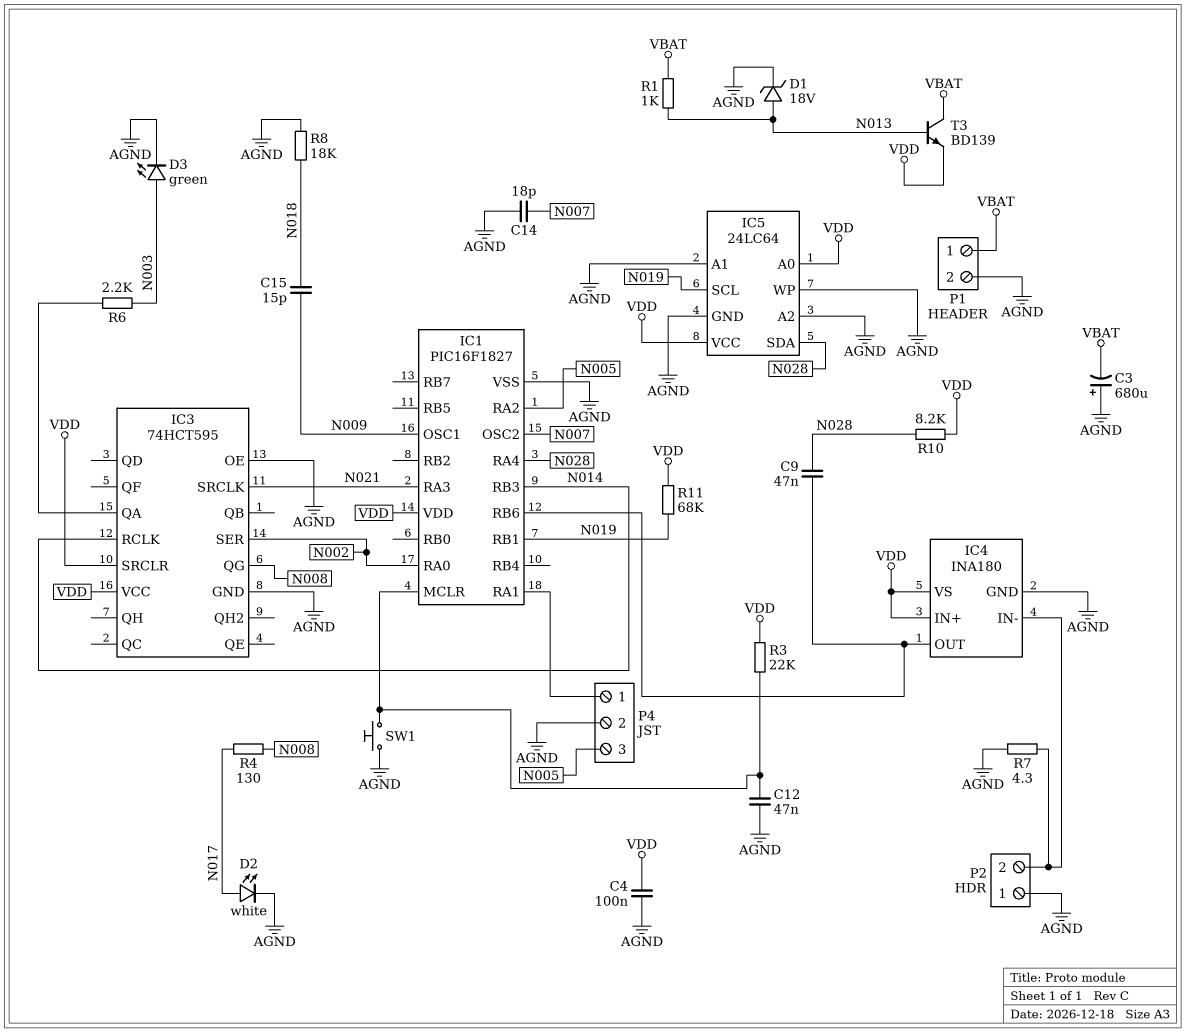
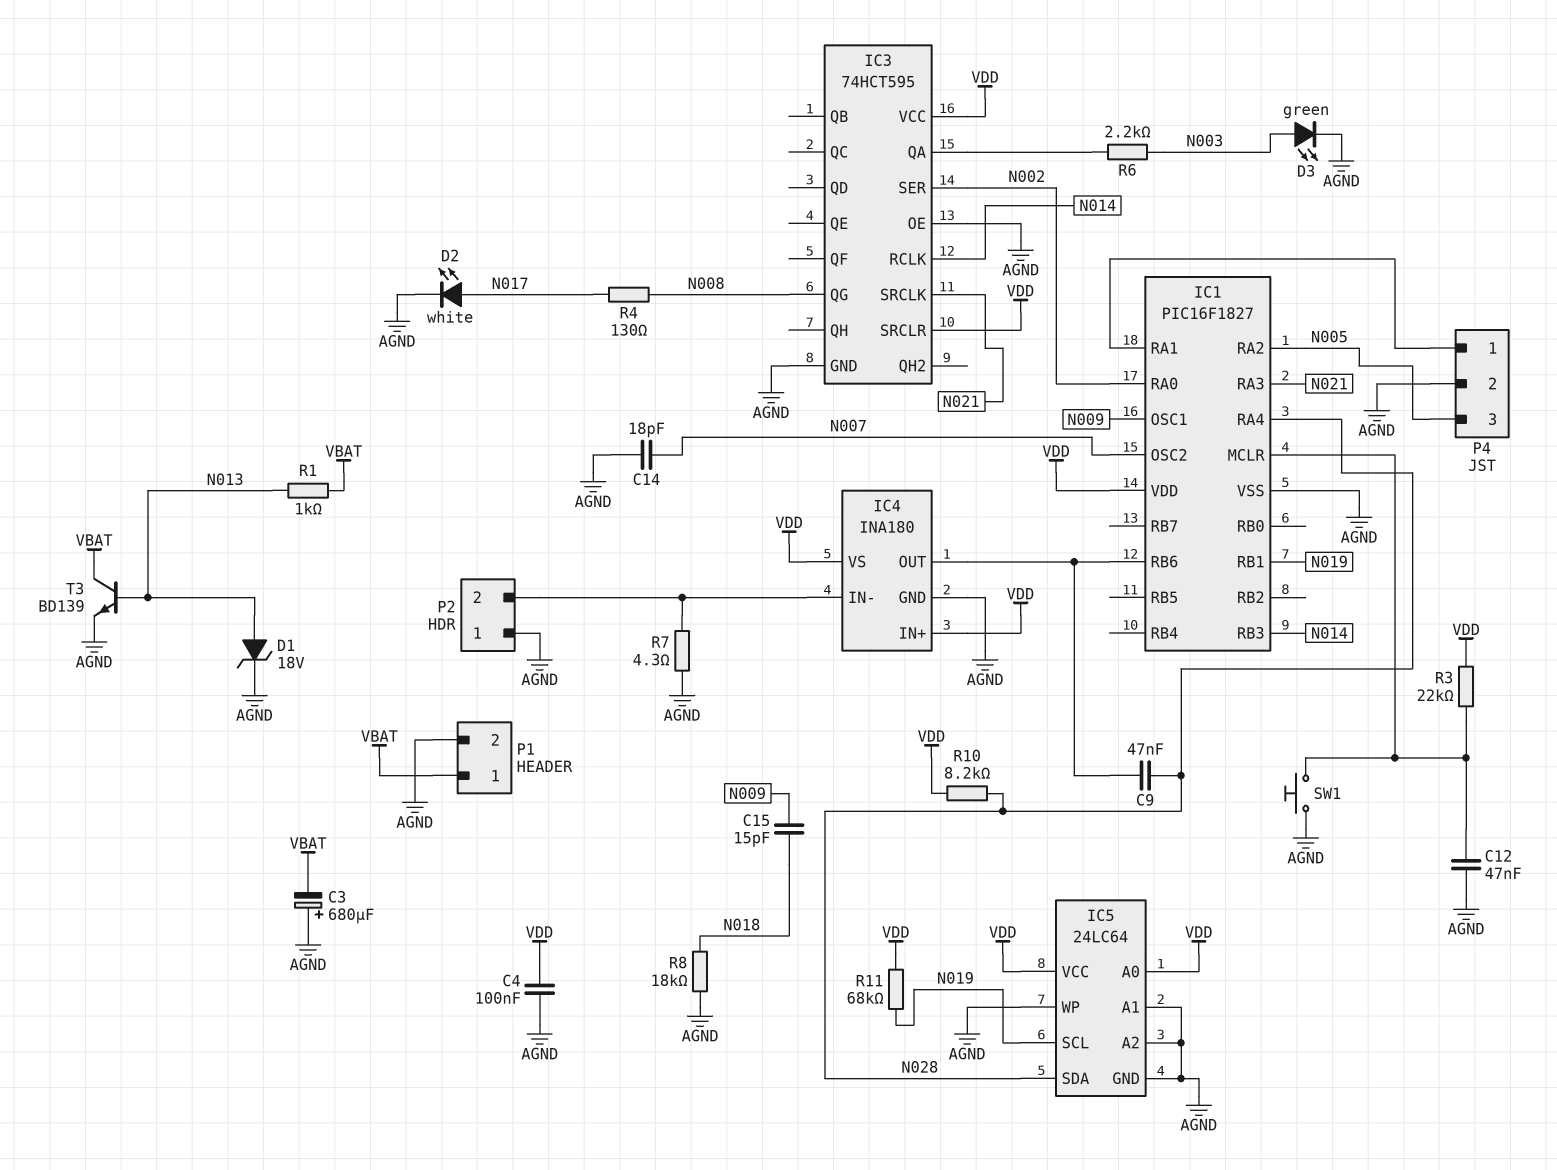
T3: NPN BD139 (B N013, C VBAT, E VDD) -> NPN BD139 (B N013, C VBAT, E AGND)

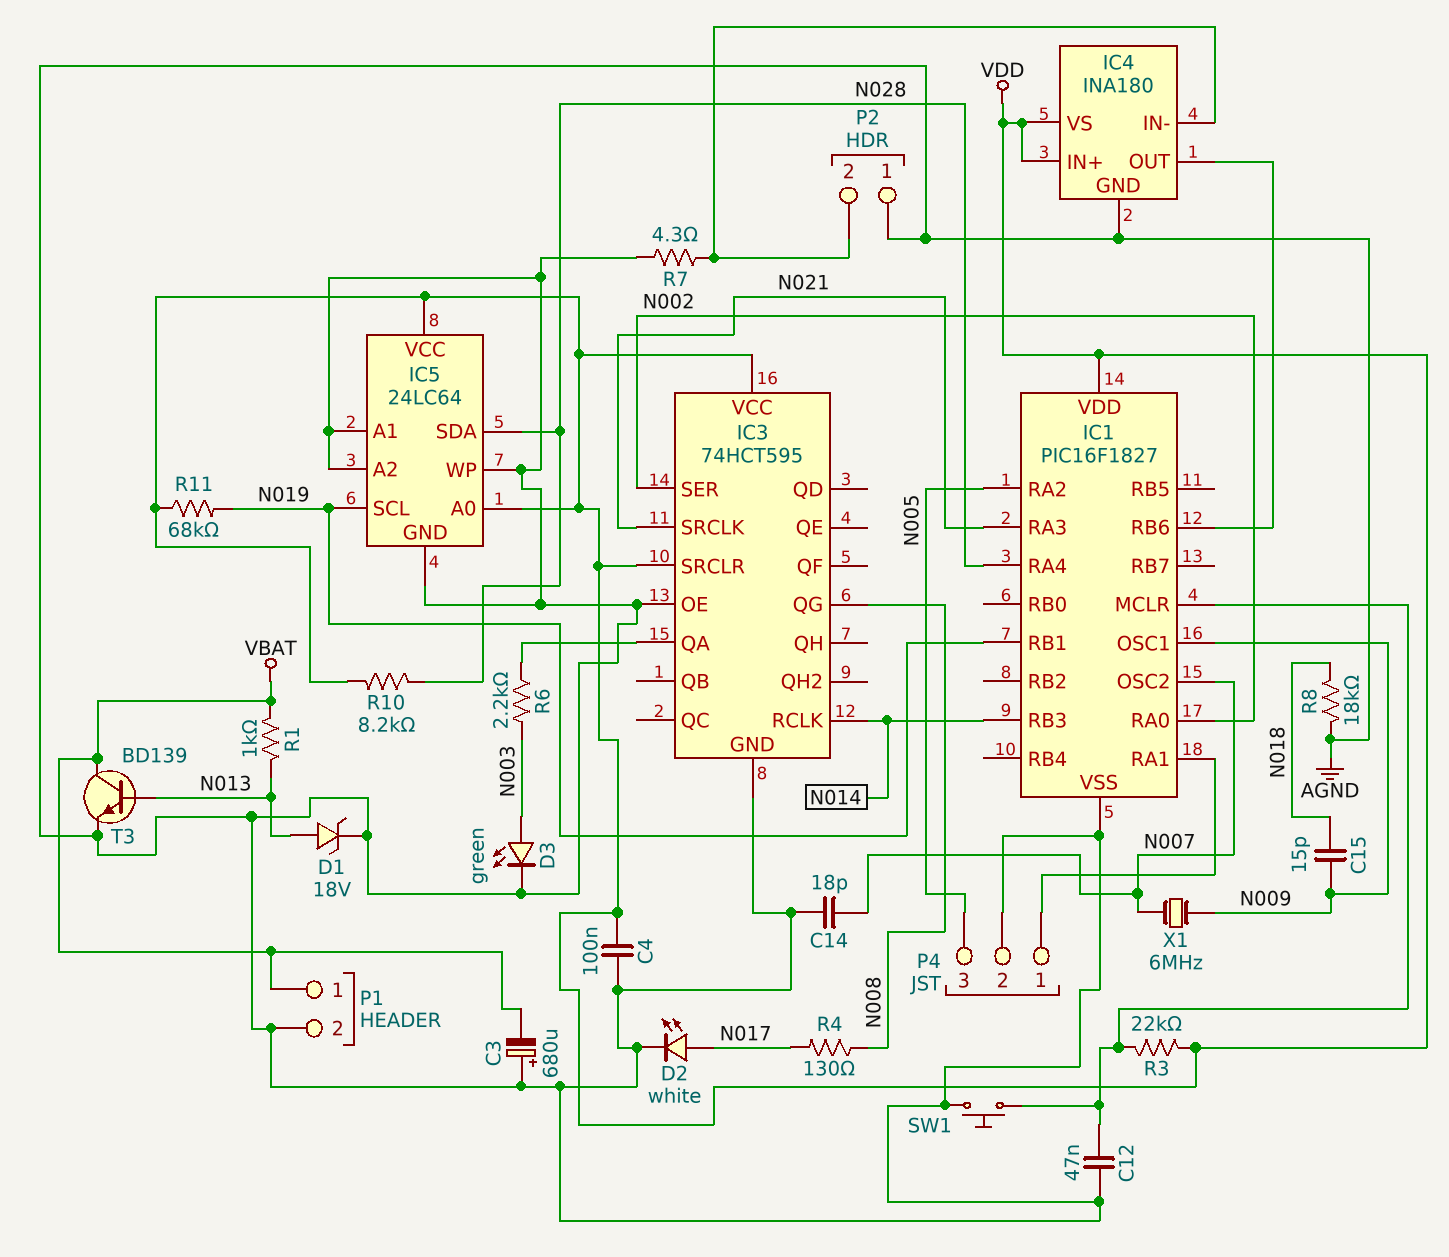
C9: 47nF (IC1/RB6, N028) -> none
X1: none -> 6MHz (N007, N009)

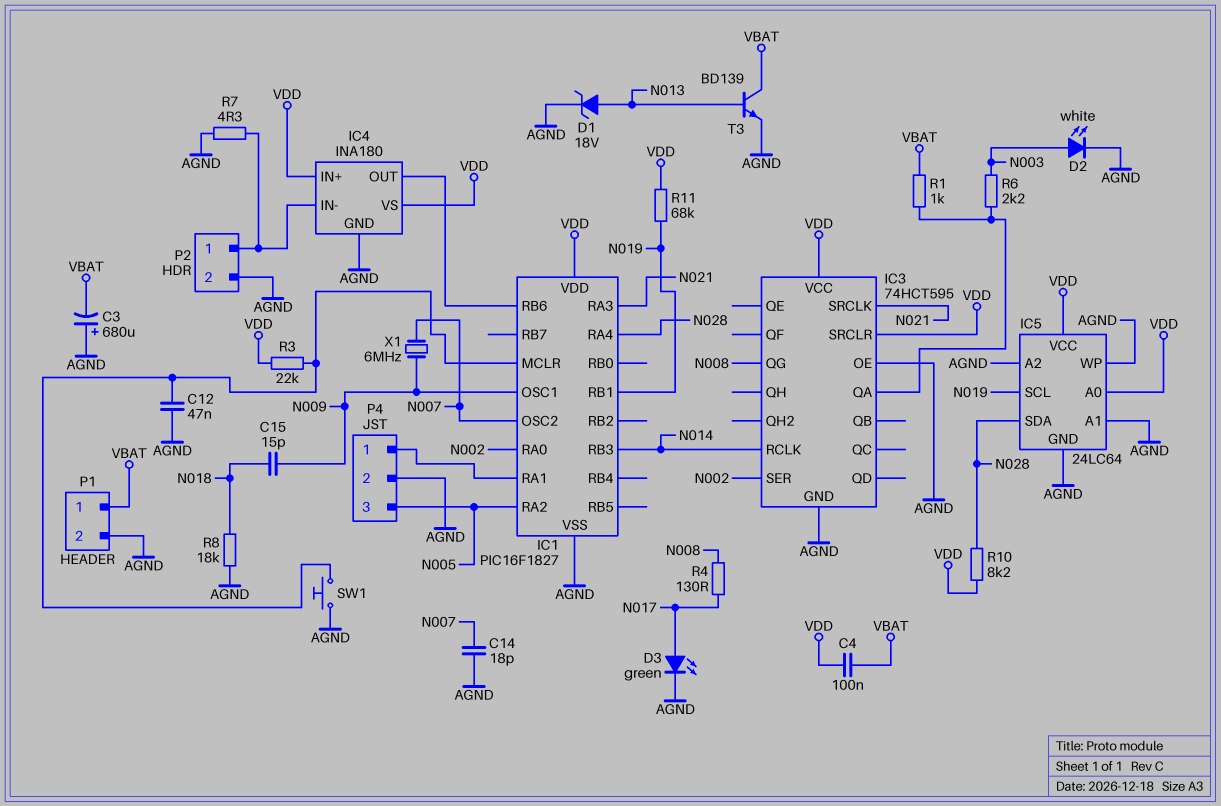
C4: 100nF (AGND, VDD) -> 100nF (VBAT, VDD)
D2: LED white (A N017, K AGND) -> LED white (A N003, K AGND)
D3: LED green (A N003, K AGND) -> LED green (A N017, K AGND)
P2 pin 1: AGND -> IC4/IN-
P2 pin 2: IC4/IN- -> AGND
R1: 1k (N013, VBAT) -> 1k (IC3/QA, VBAT)

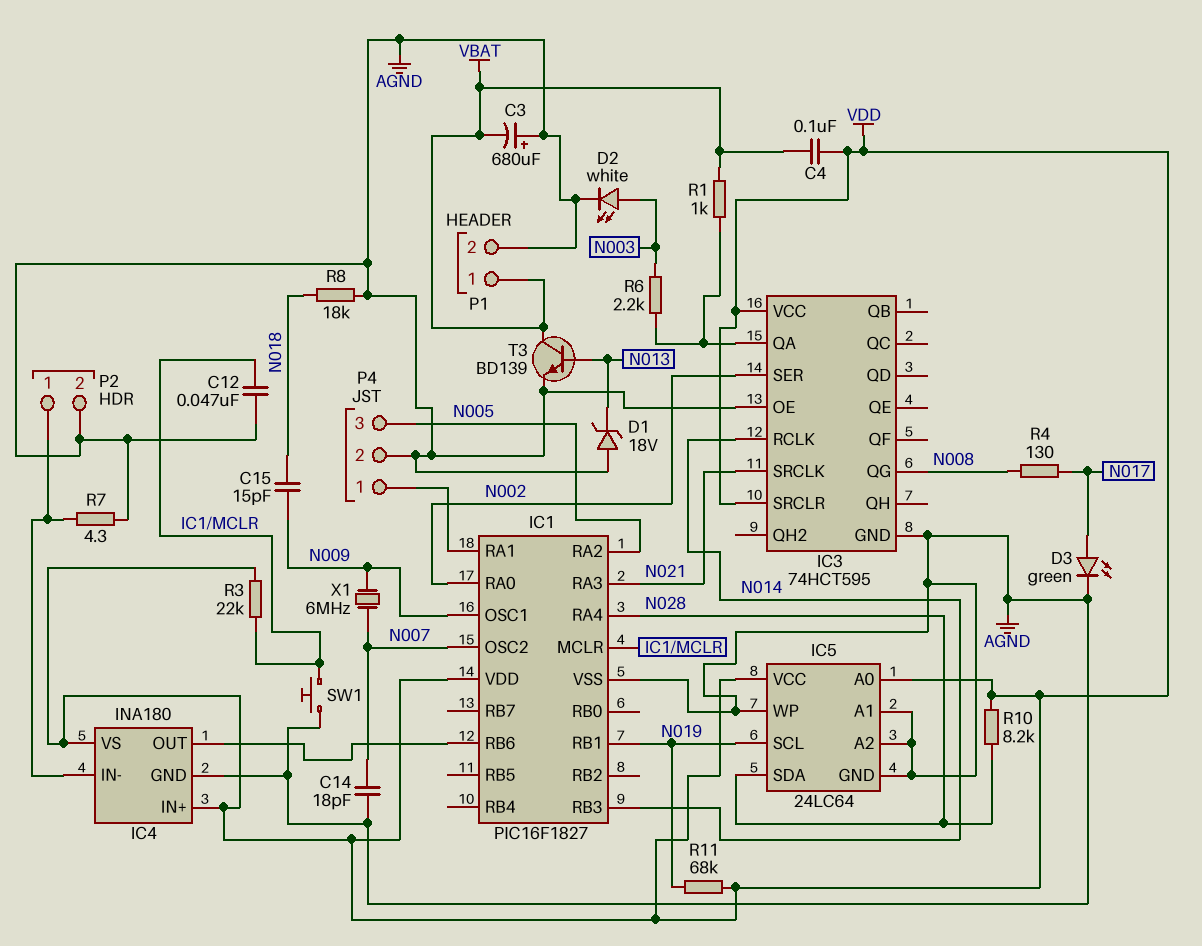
D1: zener 18V (A N013, K AGND) -> zener 18V (A AGND, K N013)

